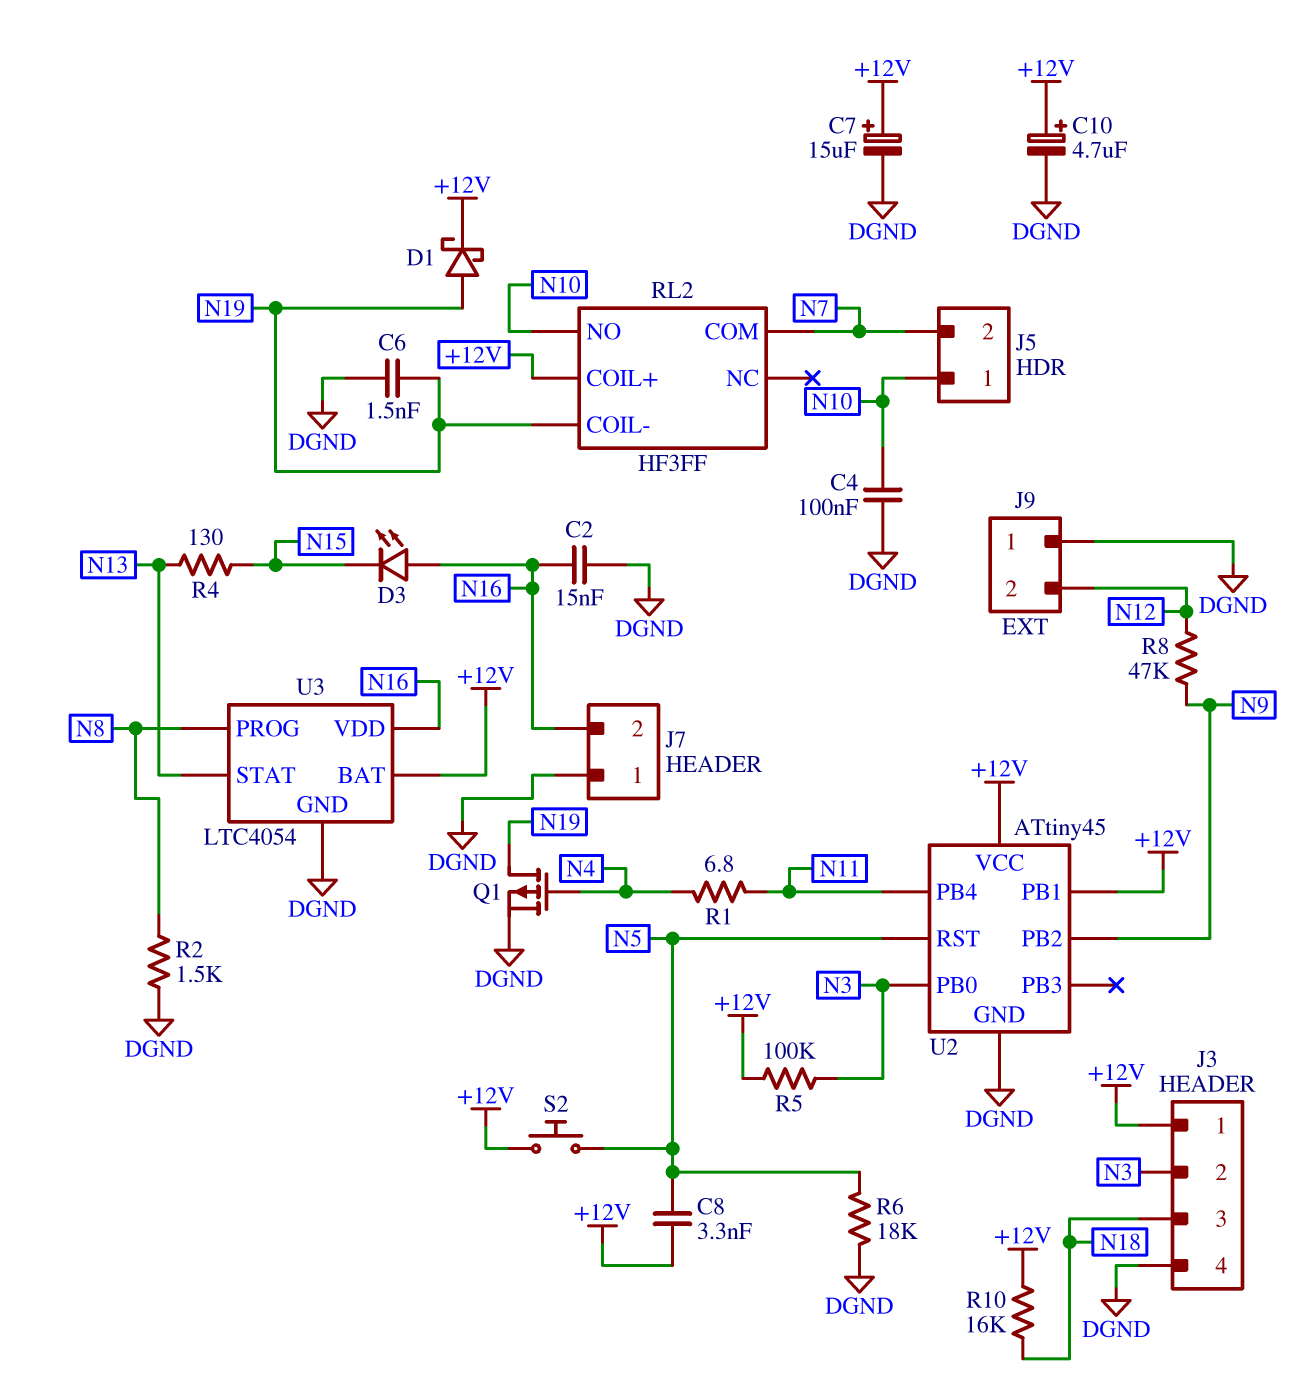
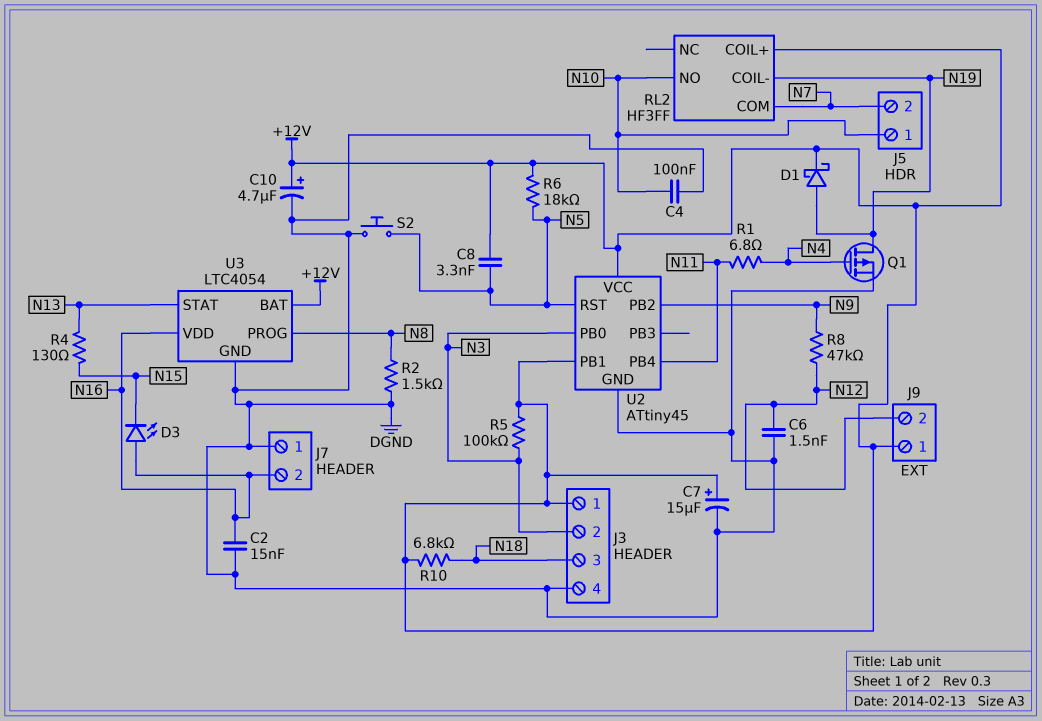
C6: 1.5nF (DGND, N19) -> 1.5nF (DGND, N12)
J9 pin 1: DGND -> +12V
R6: 18k (DGND, N5) -> 18k (+12V, N5)
R10: 16k (+12V, N18) -> 6.8k (+12V, N18)
S2: button (+12V, N5) -> button (DGND, N5)

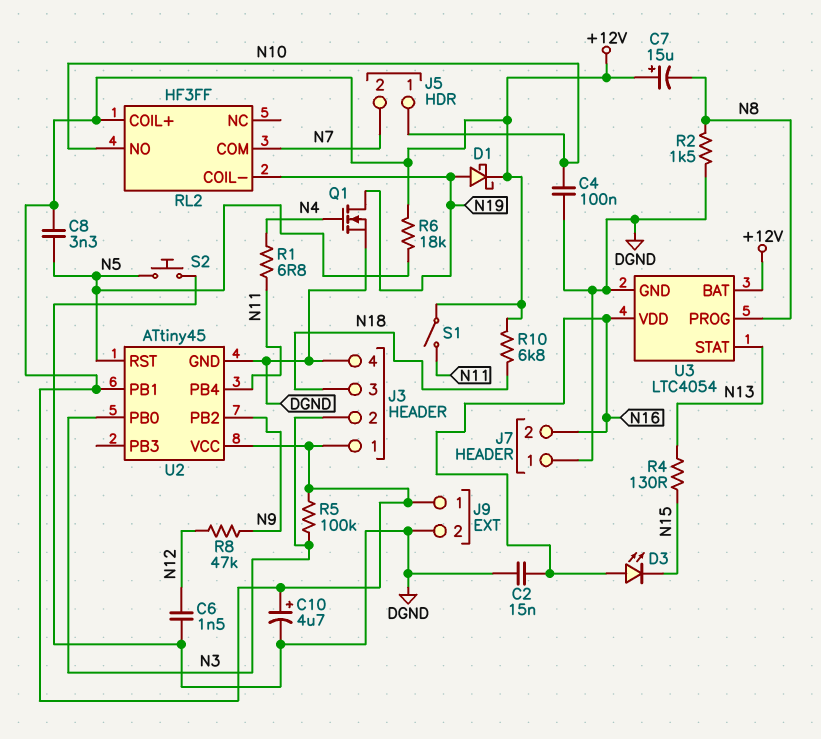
C7: 15uF (plus +12V, minus DGND) -> 15uF (plus +12V, minus N8)
J9 pin 2: N12 -> DGND
Q1: PMOS (G N4, D N19, S DGND) -> NMOS (G N4, D N19, S DGND)
S1: none -> switch (+12V, N11)

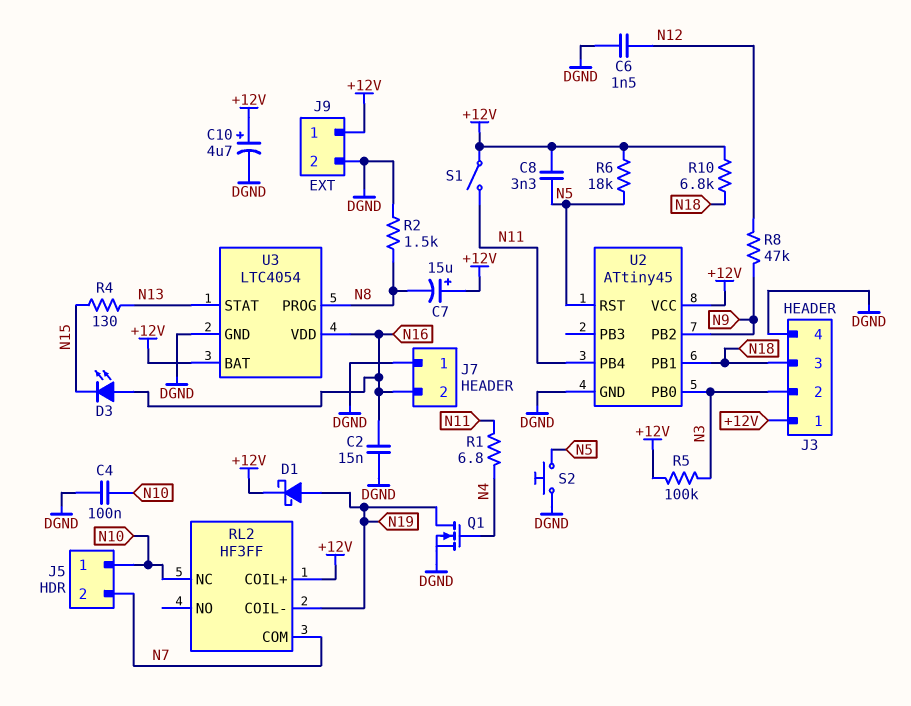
RL2 pin NC: none -> N10
RL2 pin NO: N10 -> none
U2 pin PB1: +12V -> N18

